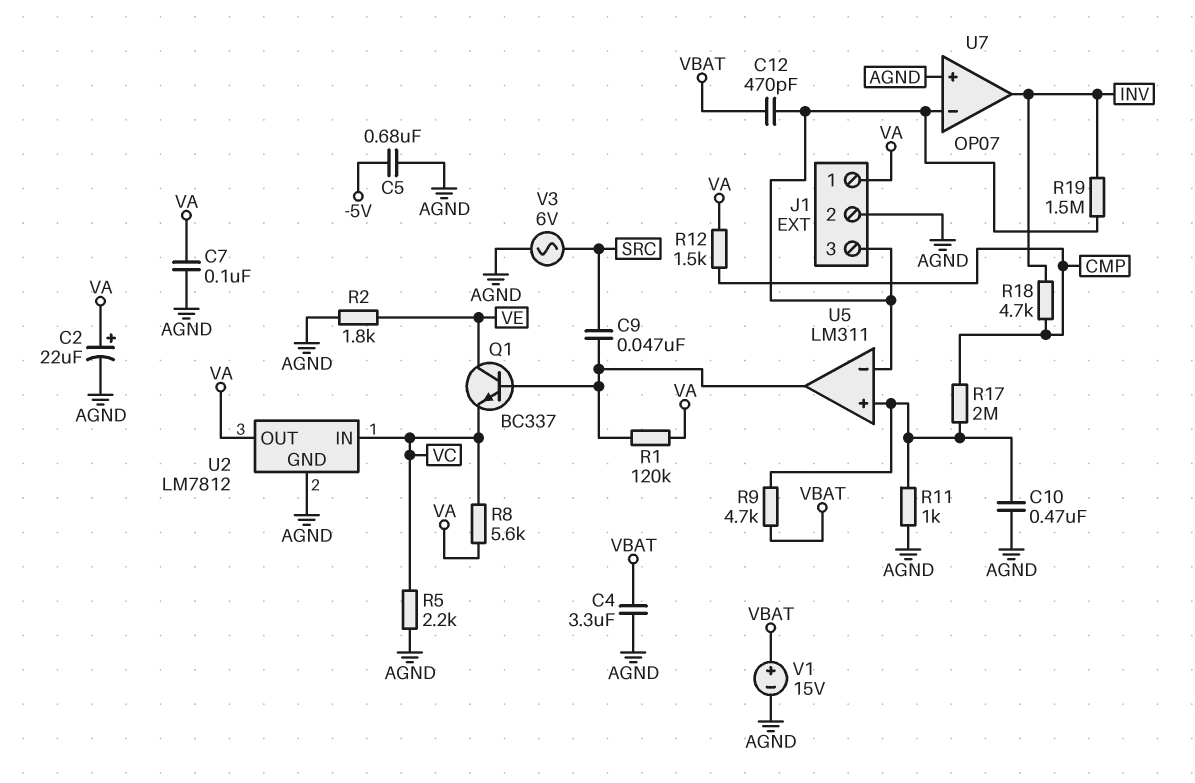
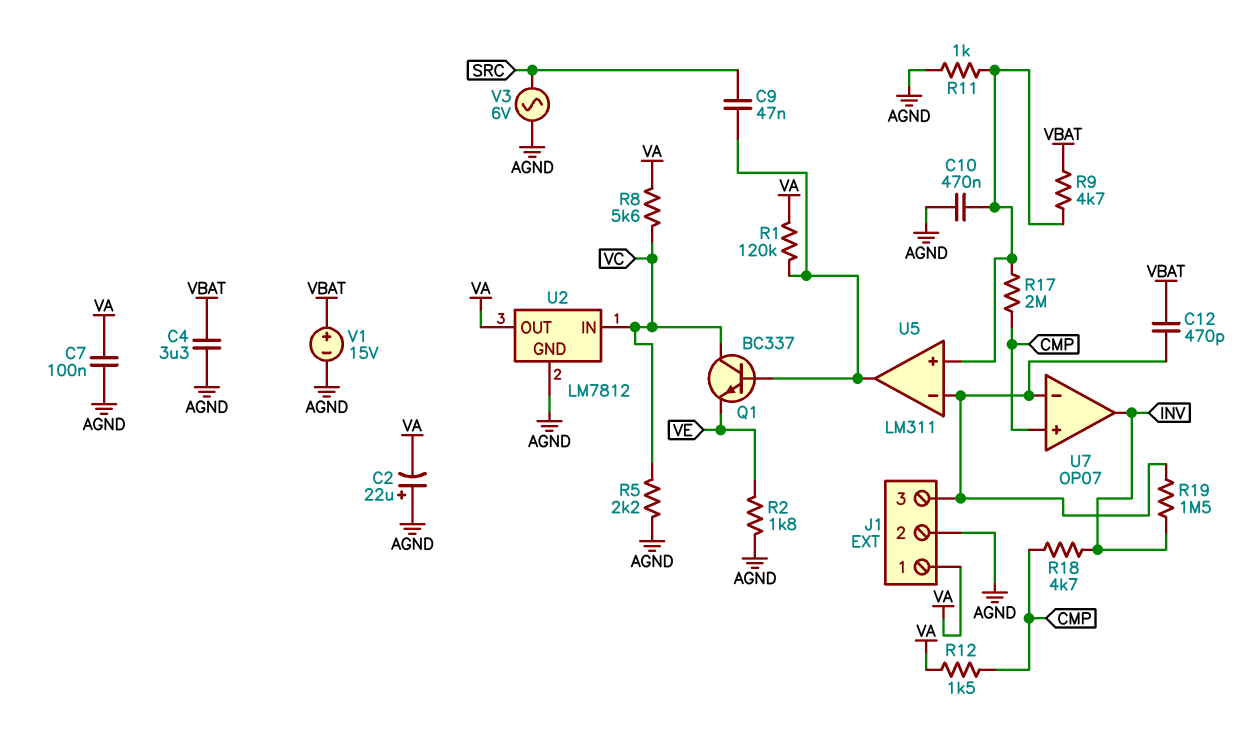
C2: 22uF (plus VA, minus AGND) -> 22uF (plus AGND, minus VA)
C5: 680nF (-5V, AGND) -> none
Q1: NPN BC337 (B U5/out, C VE, E VC) -> NPN BC337 (B U5/out, C VC, E VE)
U7 pin in+: AGND -> CMP

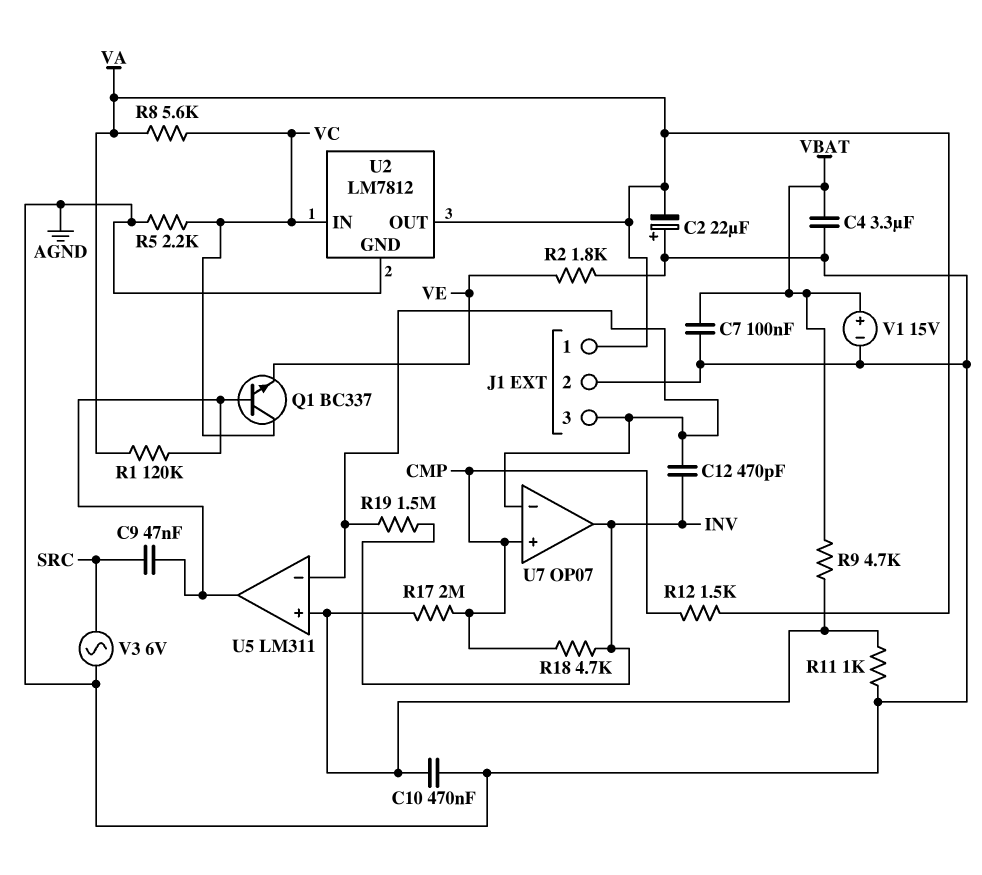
C7: 100nF (AGND, VA) -> 100nF (AGND, VBAT)
C12: 470pF (J1/3, VBAT) -> 470pF (INV, J1/3)

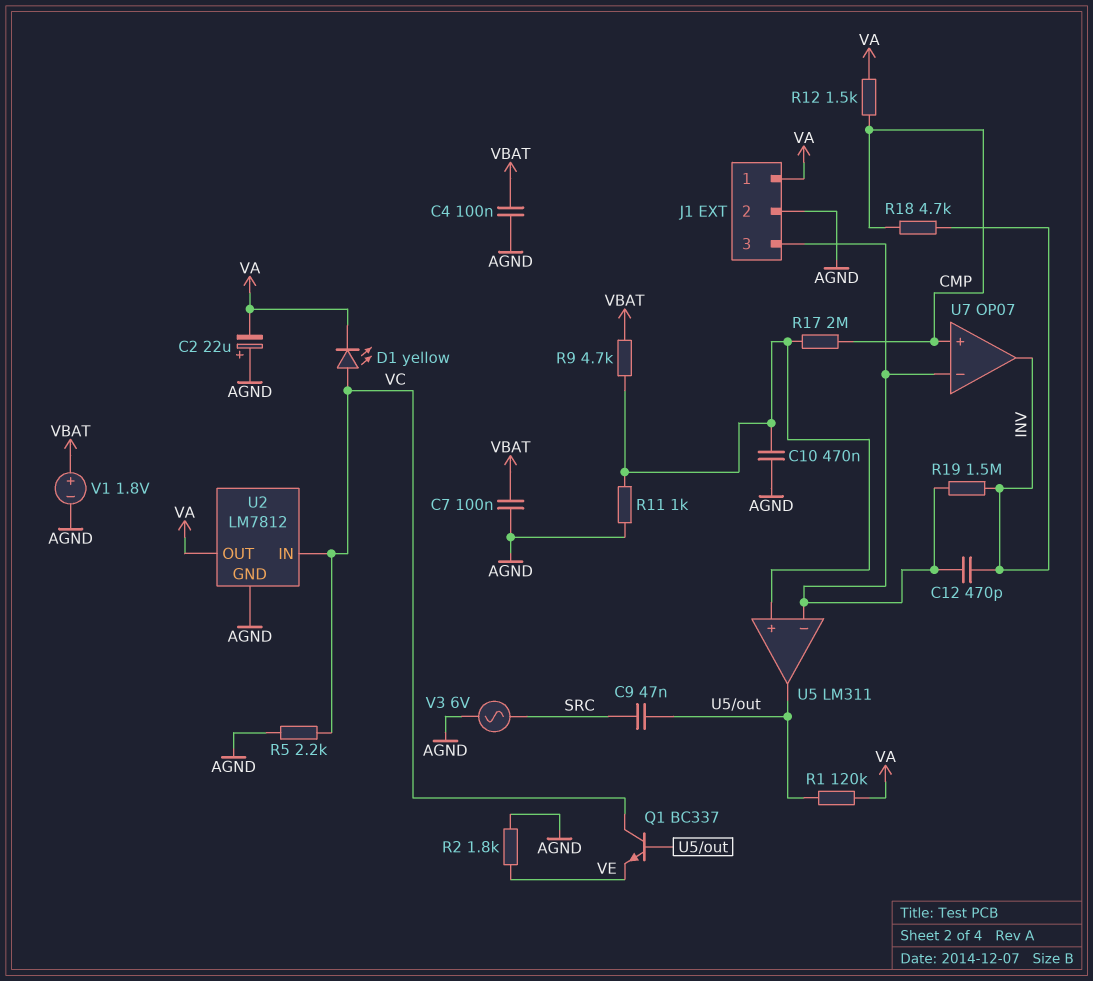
C4: 3.3uF (AGND, VBAT) -> 100nF (AGND, VBAT)
D1: none -> LED yellow (A VC, K VA)
R8: 5.6k (VA, VC) -> none
V1: 15V (plus VBAT, minus AGND) -> 1.8V (plus VBAT, minus AGND)

